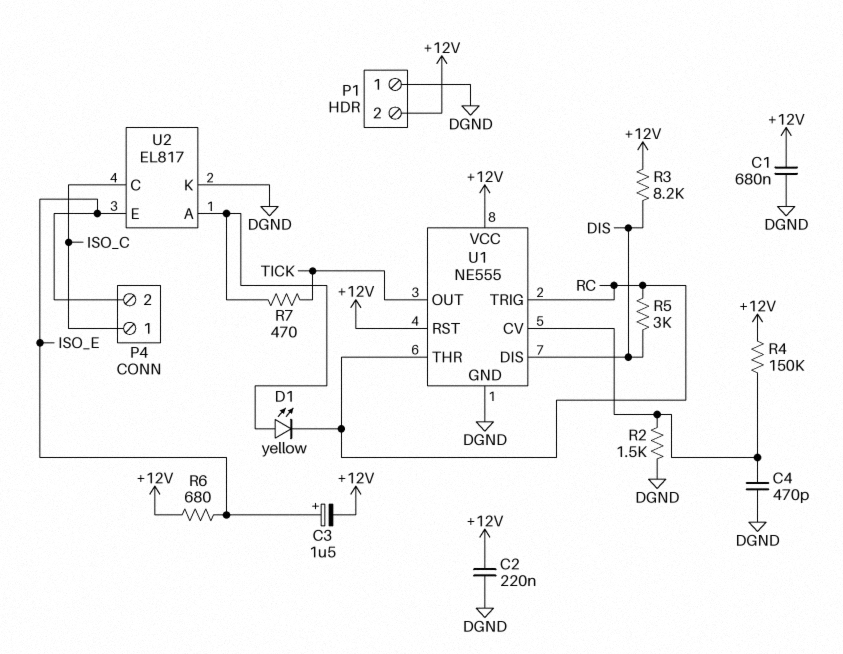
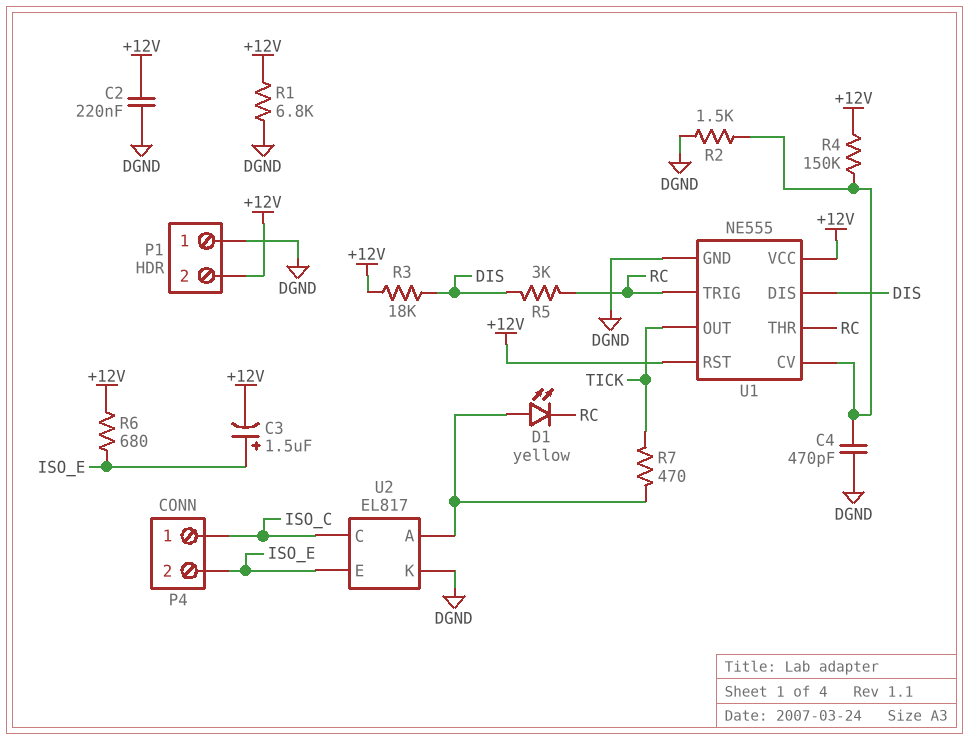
C1: 680nF (+12V, DGND) -> none
R1: none -> 6.8k (+12V, DGND)
R3: 8.2k (+12V, DIS) -> 18k (+12V, DIS)

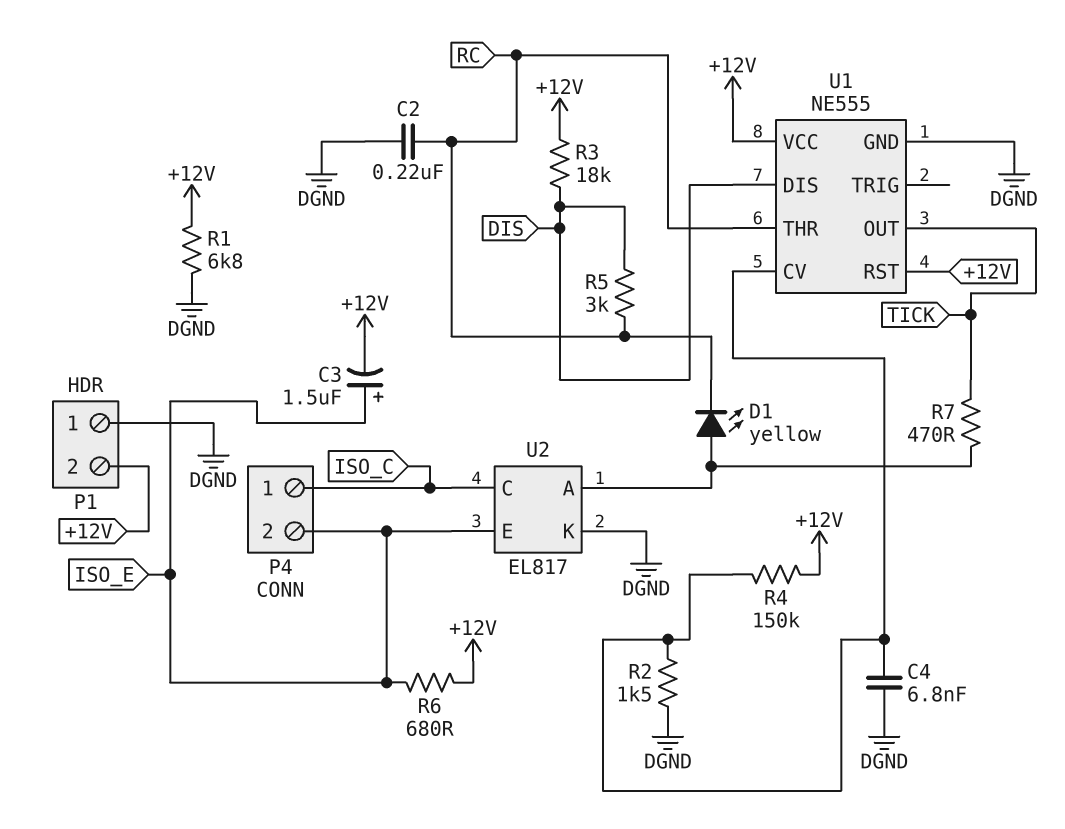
C2: 220nF (+12V, DGND) -> 220nF (DGND, RC)
C4: 470pF (DGND, U1/CV) -> 6.8nF (DGND, U1/CV)
U1 pin TRIG: RC -> none

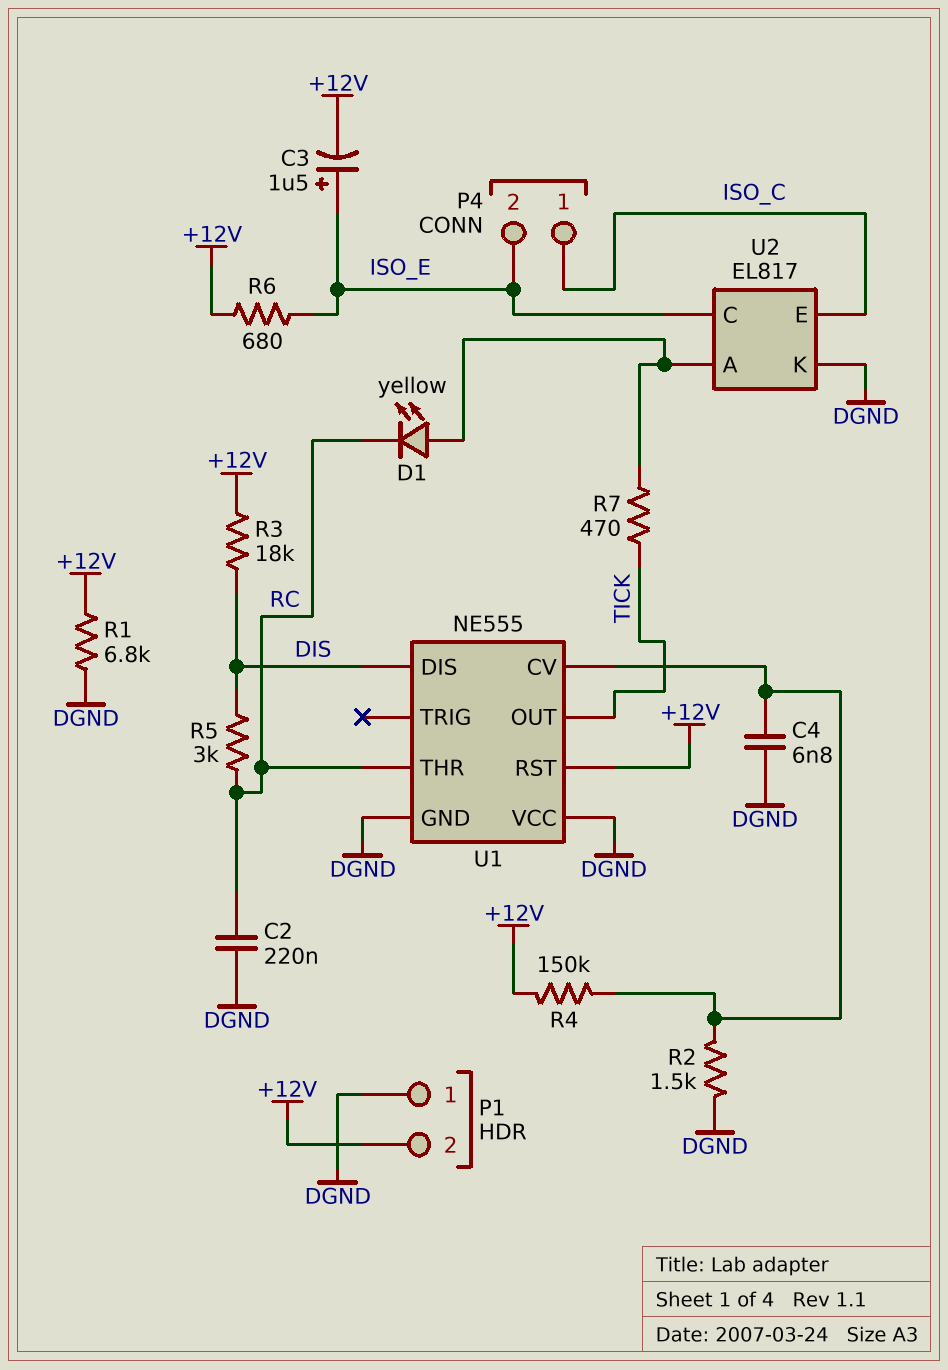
U1 pin VCC: +12V -> DGND
U2 pin C: ISO_C -> ISO_E
U2 pin E: ISO_E -> ISO_C

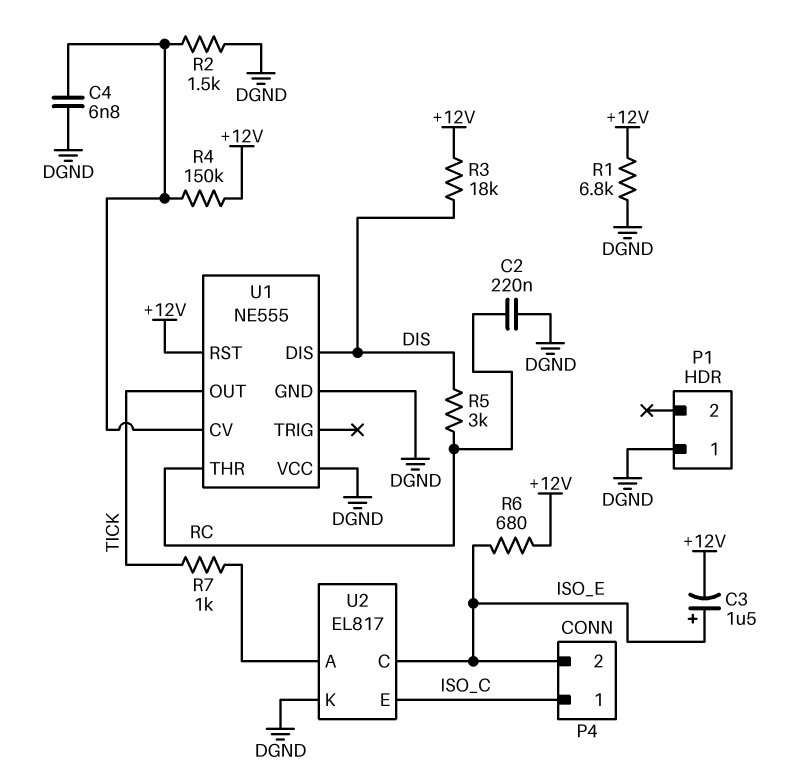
D1: LED yellow (A U2/A, K RC) -> none
P1 pin 2: +12V -> none
R7: 470 (TICK, U2/A) -> 1k (TICK, U2/A)

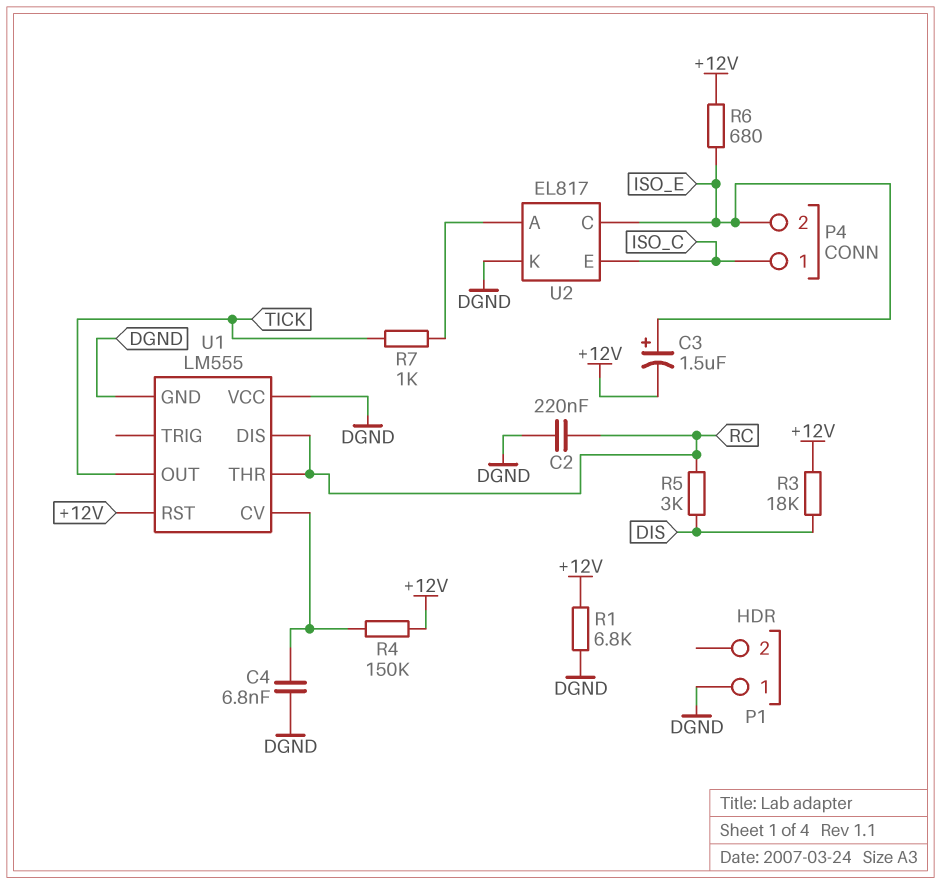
R2: 1.5k (DGND, U1/CV) -> none
U1: NE555 -> LM555
U1 pin DIS: DIS -> RC

